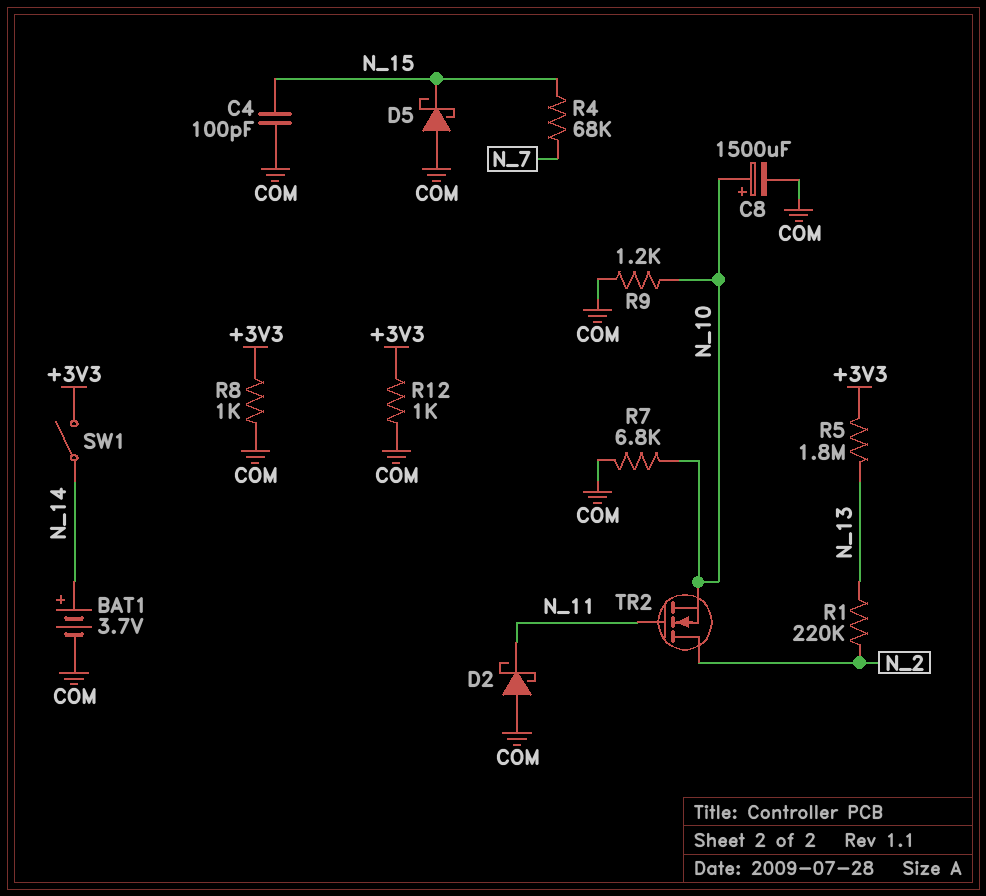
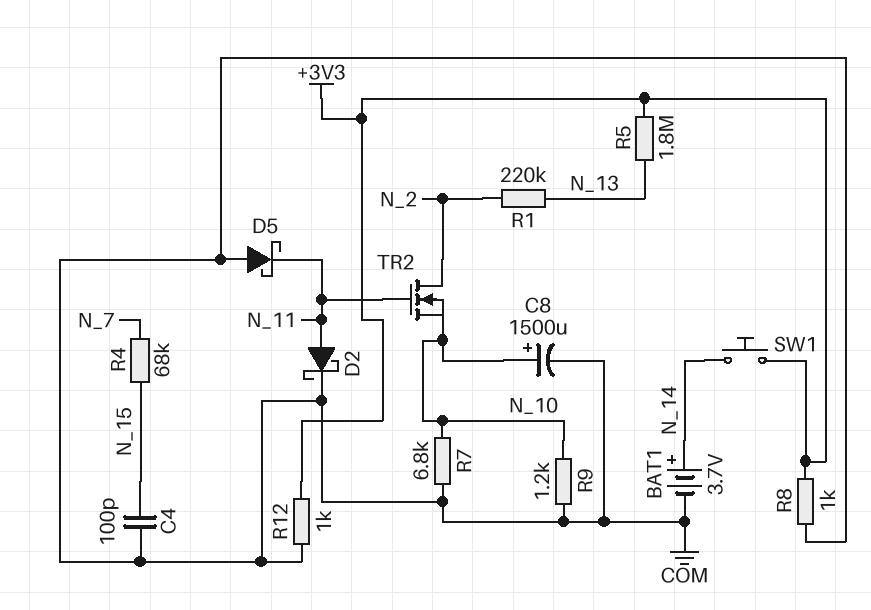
D2: schottky (A COM, K N_11) -> schottky (A N_11, K COM)
D5: schottky (A COM, K N_15) -> schottky (A COM, K N_11)
SW1: switch (+3V3, N_14) -> button (+3V3, N_14)

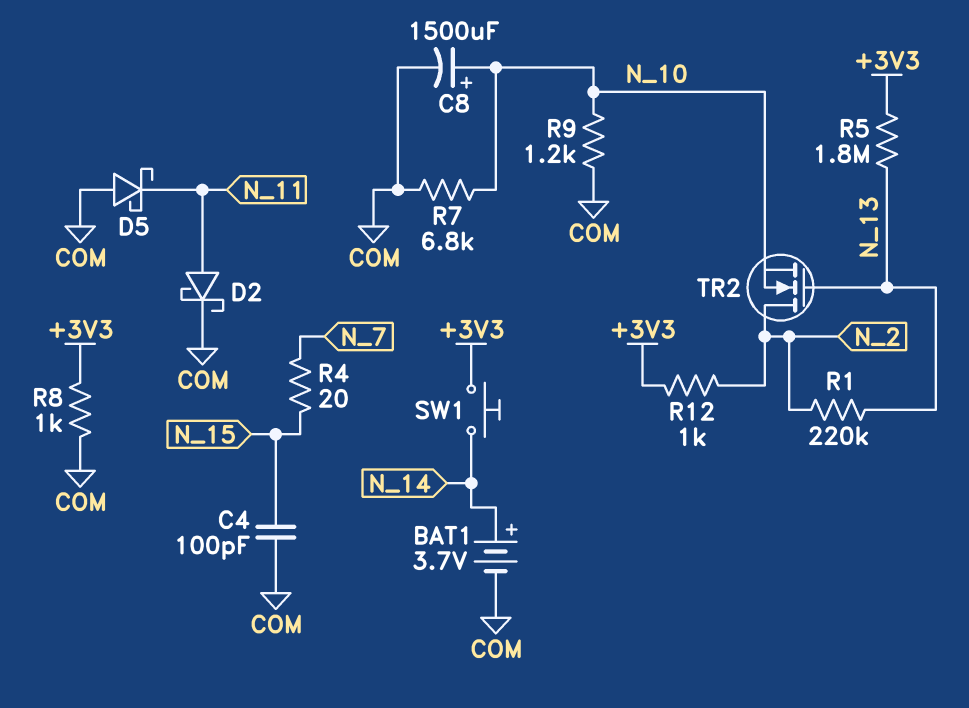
R4: 68k (N_7, N_15) -> 20 (N_7, N_15)
R12: 1k (+3V3, COM) -> 1k (+3V3, N_2)
TR2: NMOS (G N_11, D N_2, S N_10) -> NMOS (G N_13, D N_2, S N_10)

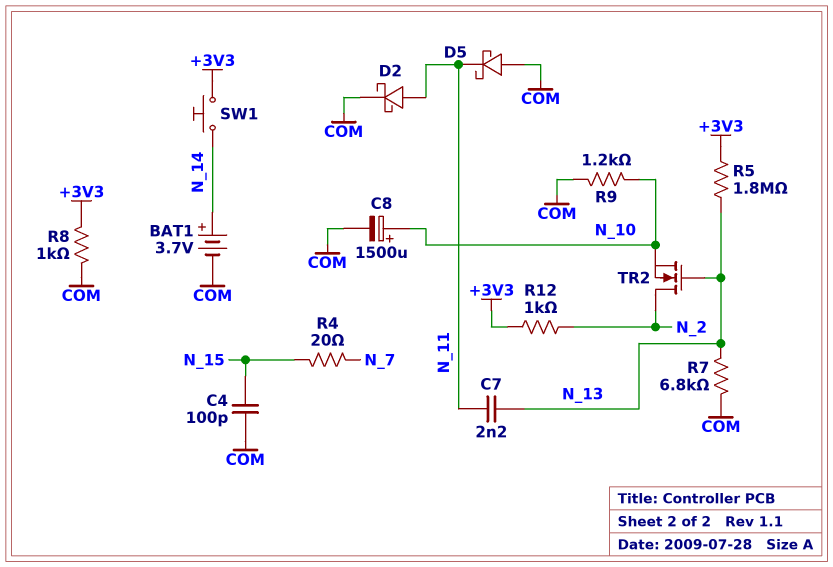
C7: none -> 2.2nF (N_11, N_13)
R1: 220k (N_2, N_13) -> none
R7: 6.8k (COM, N_10) -> 6.8k (COM, N_13)

